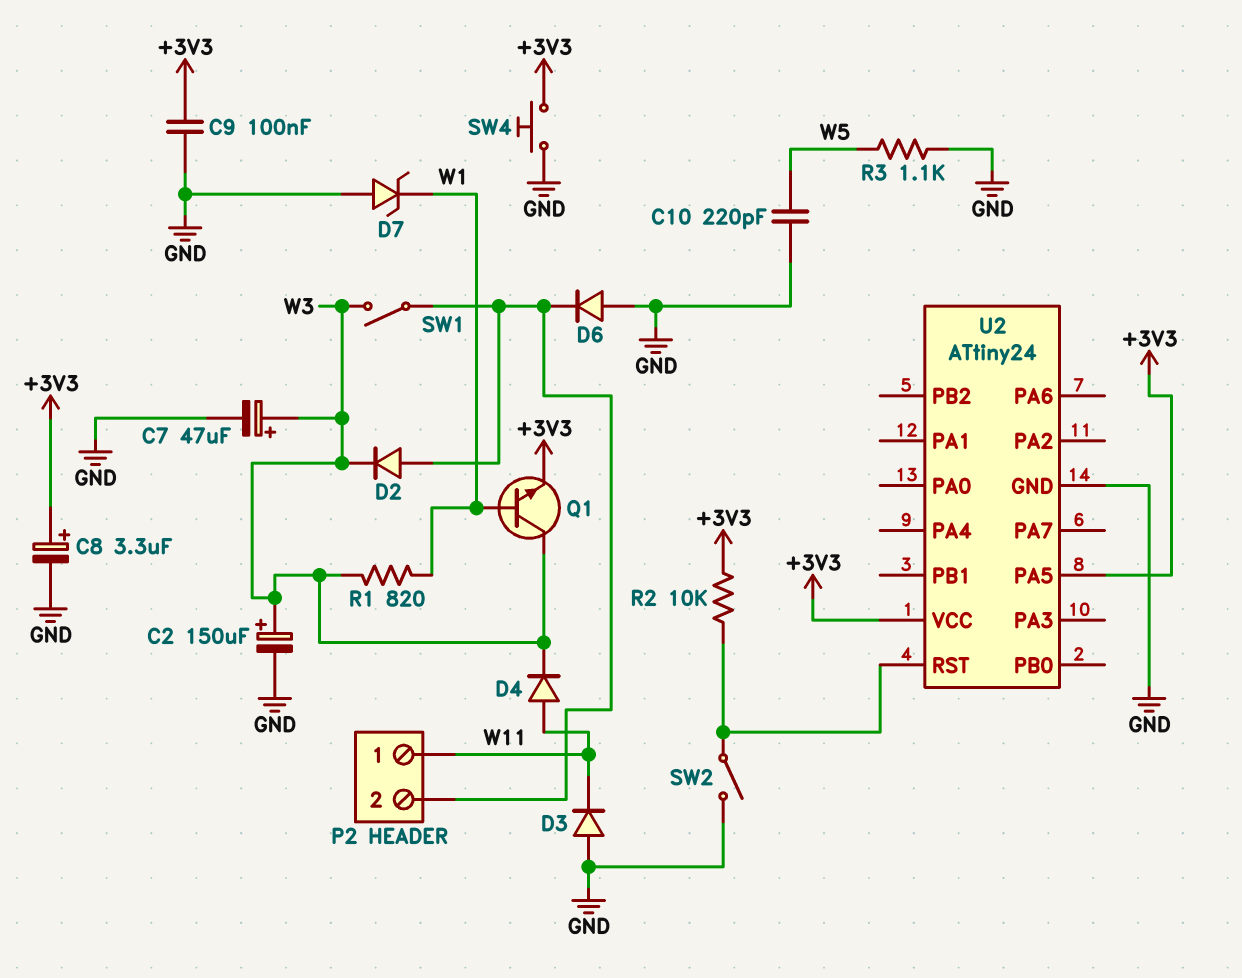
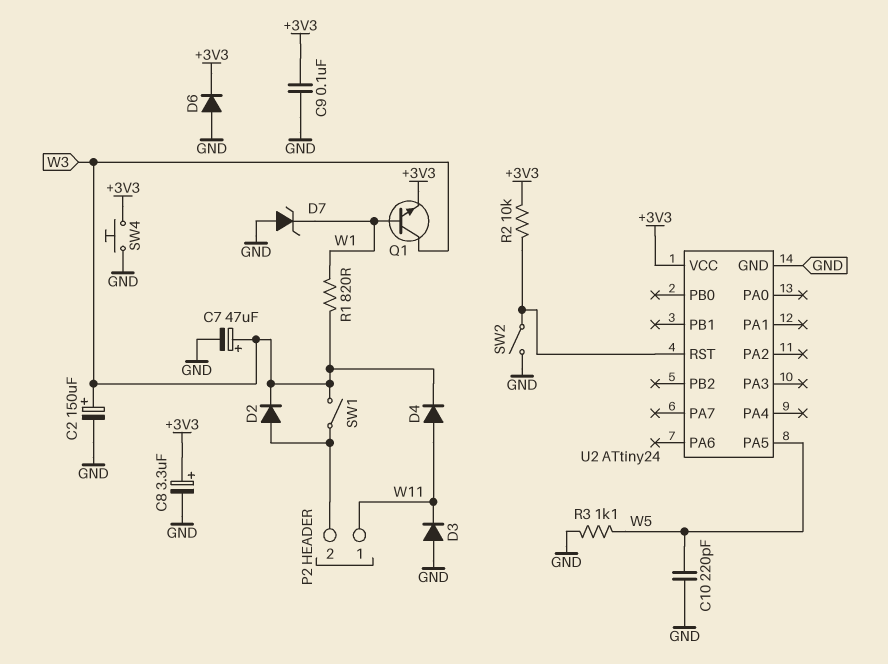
D6: diode (A GND, K P2/2) -> diode (A GND, K +3V3)
U2 pin PA5: +3V3 -> W5

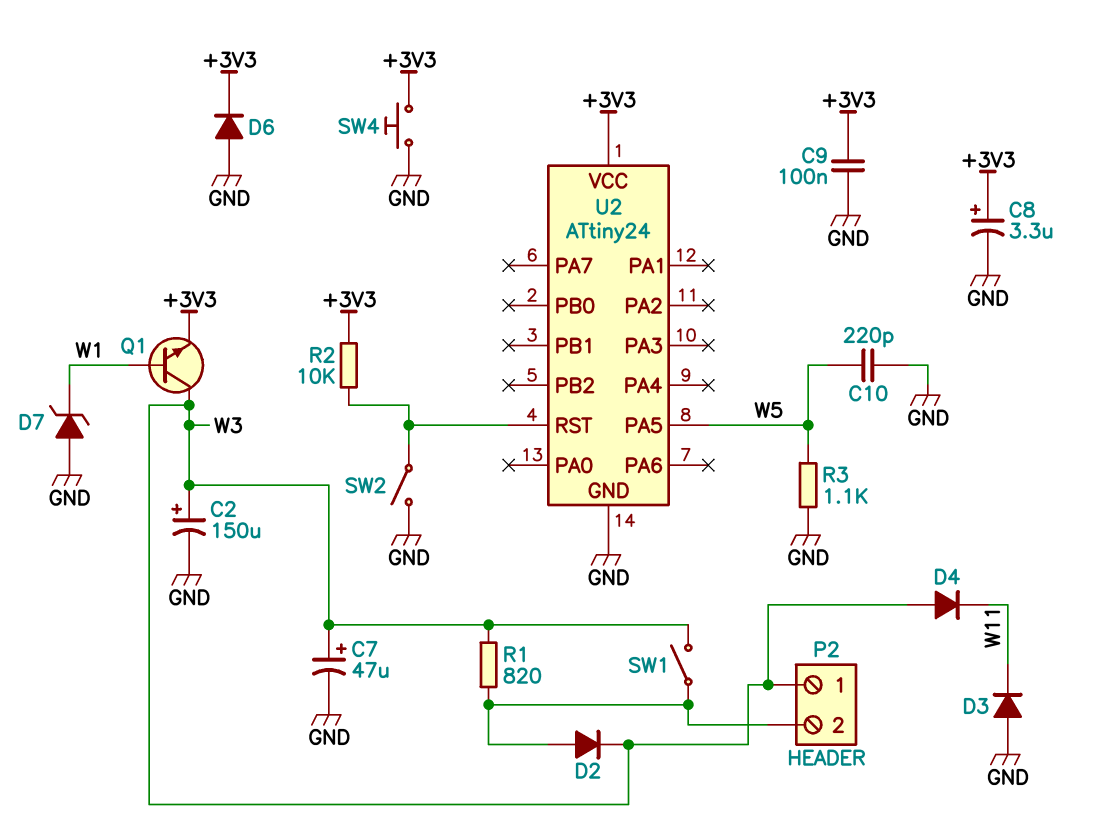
D4: diode (A W11, K W3) -> diode (A W3, K W11)
P2 pin 1: W11 -> W3
R1: 820 (W1, W3) -> 820 (P2/2, W3)

